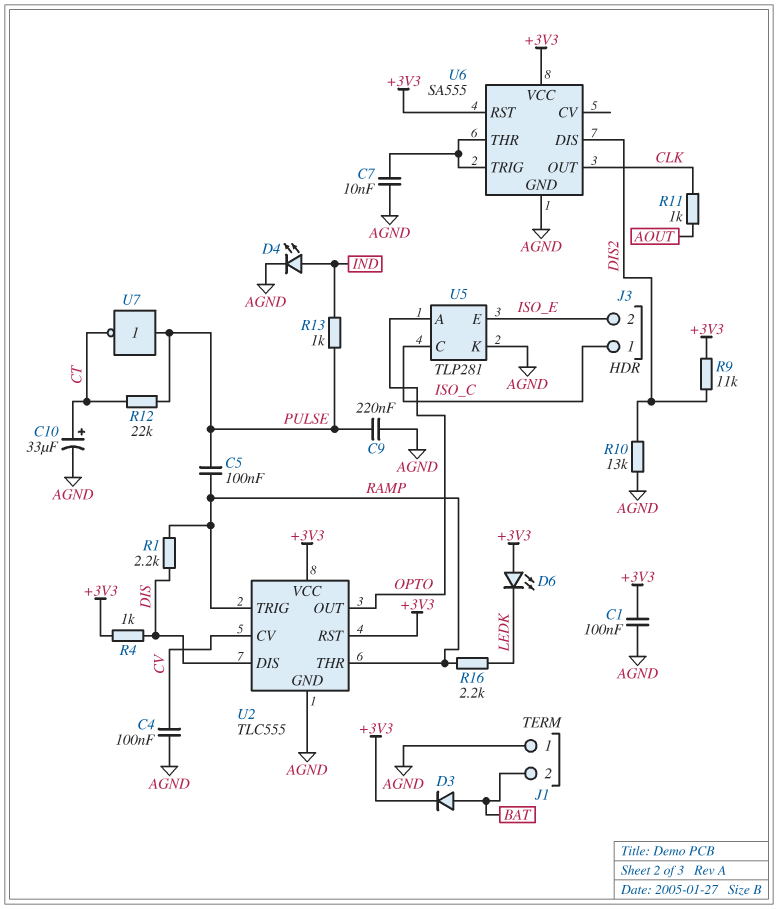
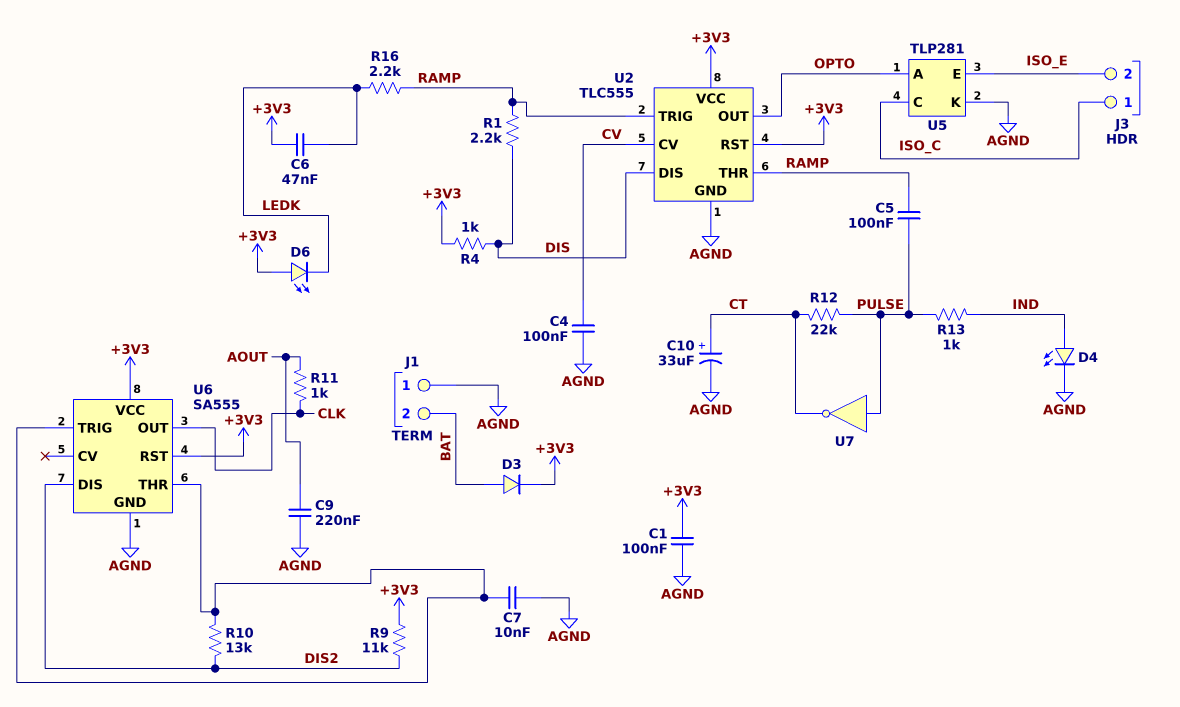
C6: none -> 47nF (+3V3, LEDK)
C9: 220nF (AGND, PULSE) -> 220nF (AGND, AOUT)
R10: 13k (AGND, DIS2) -> 13k (DIS2, U6/THR)

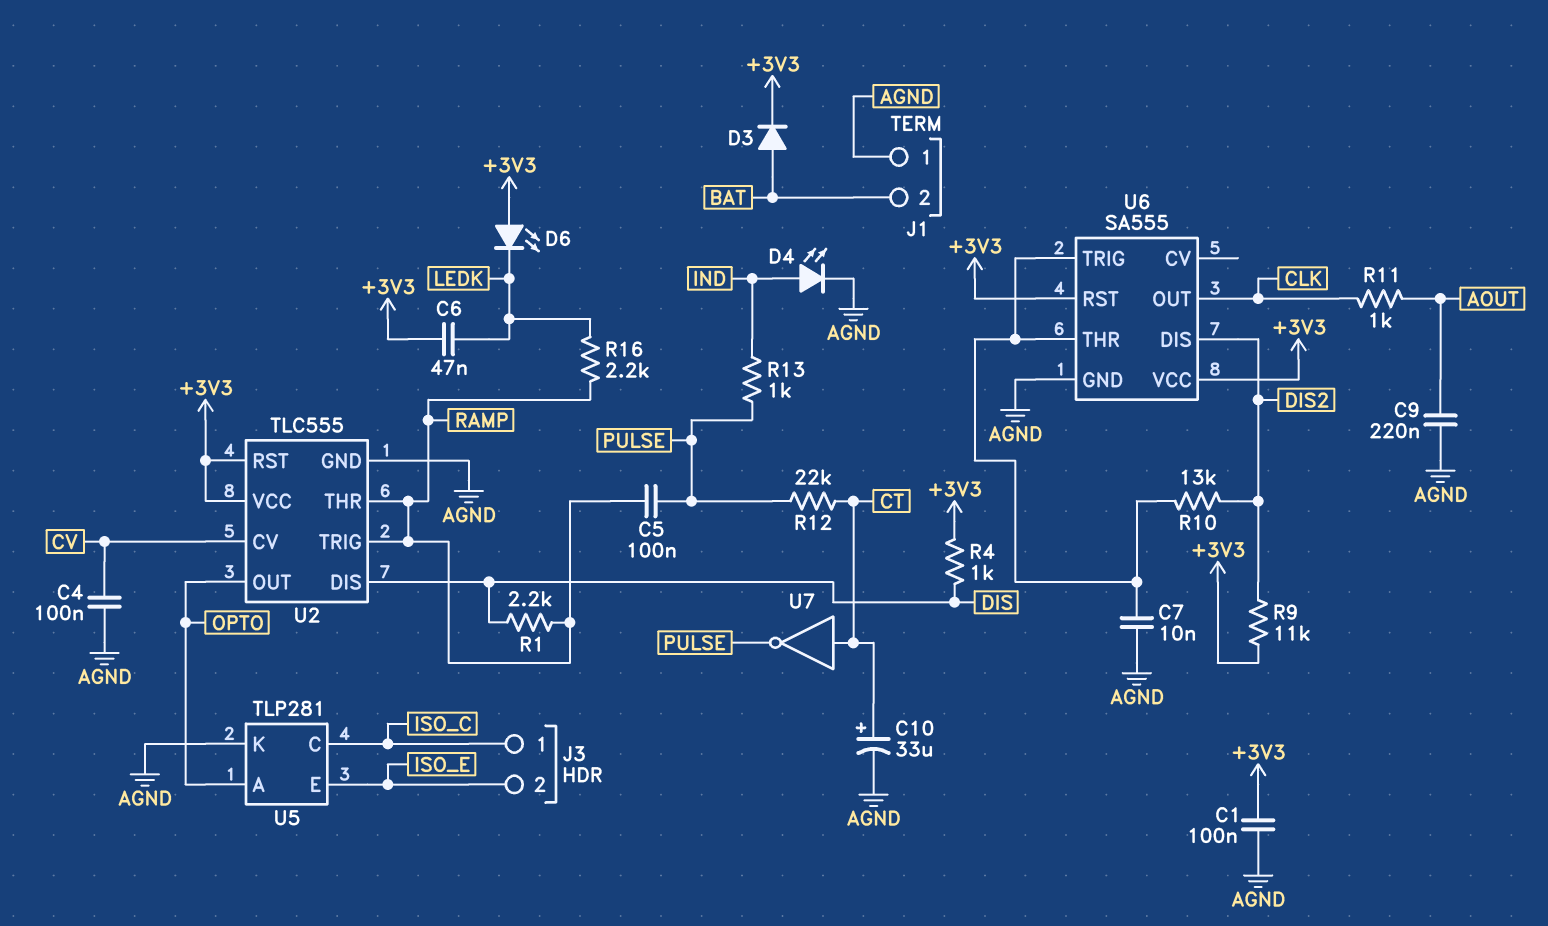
U7: NOT (in PULSE, out CT) -> NOT (in CT, out PULSE)

